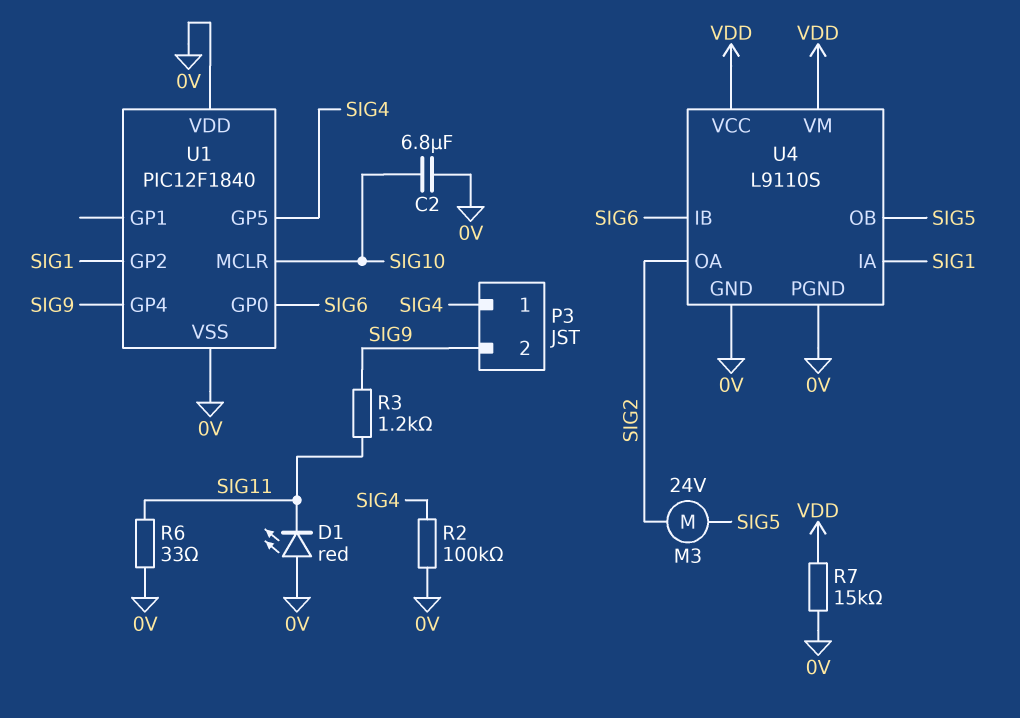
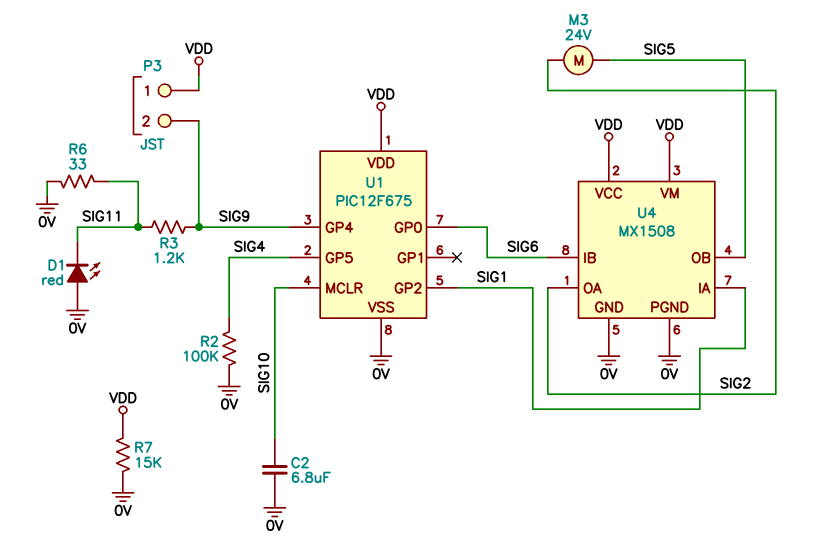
P3 pin 1: SIG4 -> VDD
U1: PIC12F1840 -> PIC12F675
U1 pin VDD: 0V -> VDD
U4: L9110S -> MX1508

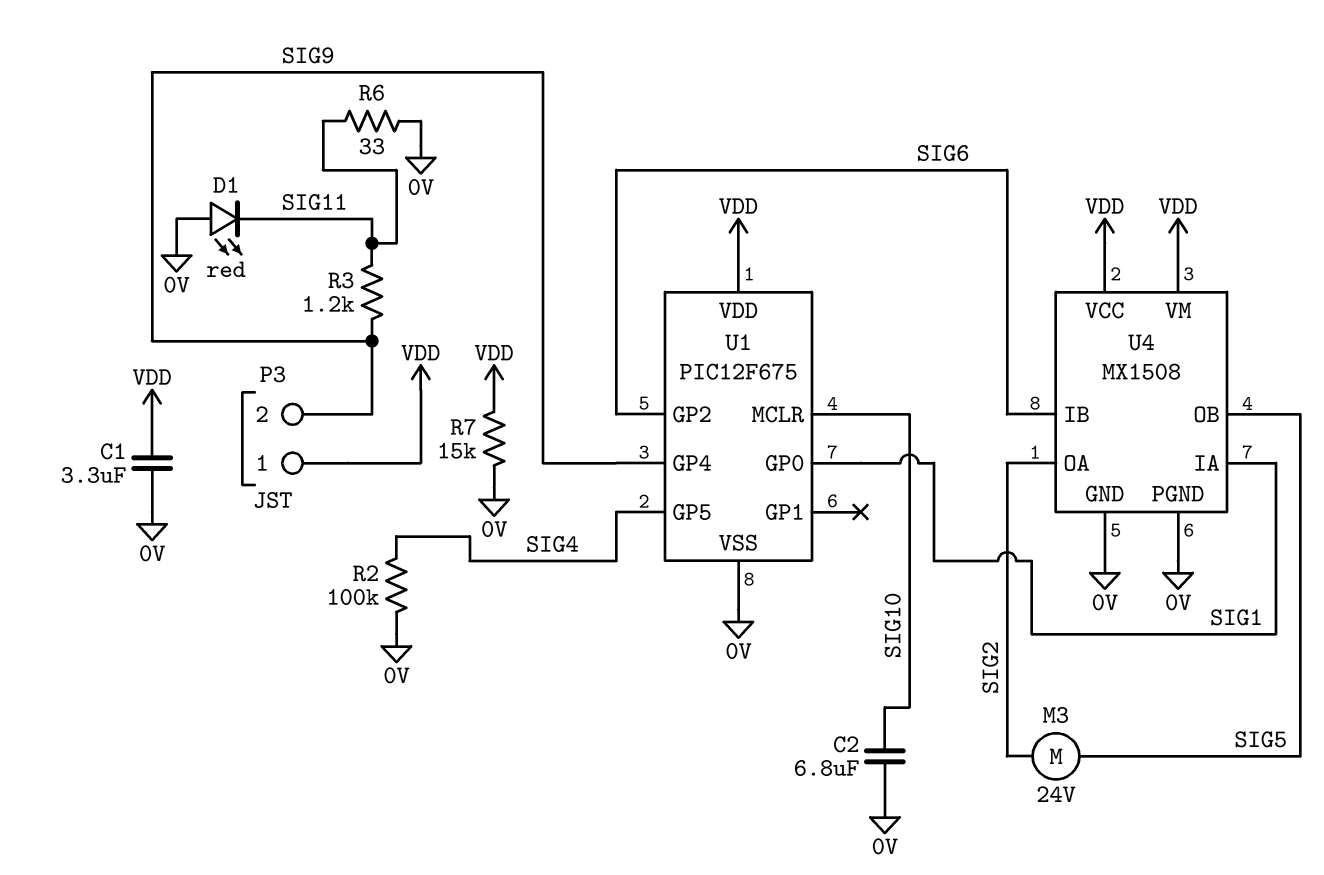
C1: none -> 3.3uF (0V, VDD)
U1 pin GP0: SIG6 -> SIG1
U1 pin GP2: SIG1 -> SIG6

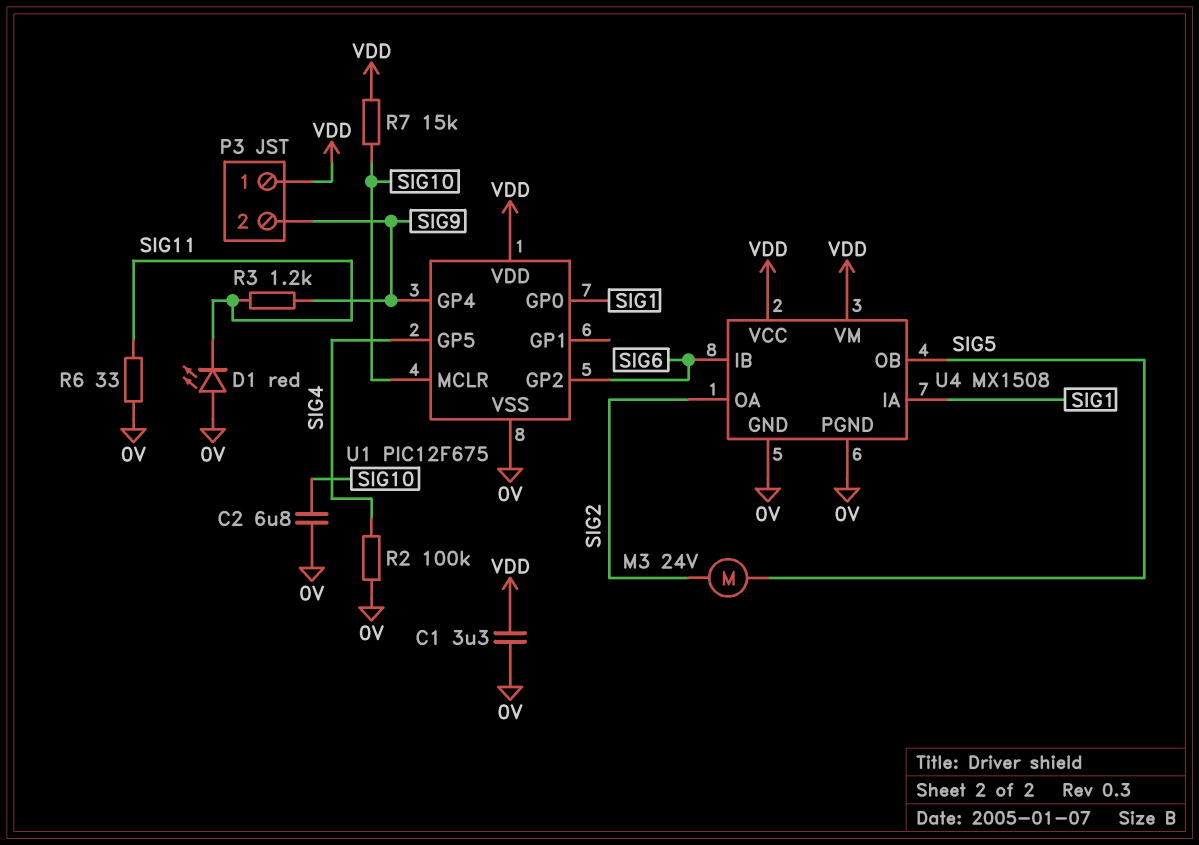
R7: 15k (0V, VDD) -> 15k (SIG10, VDD)

